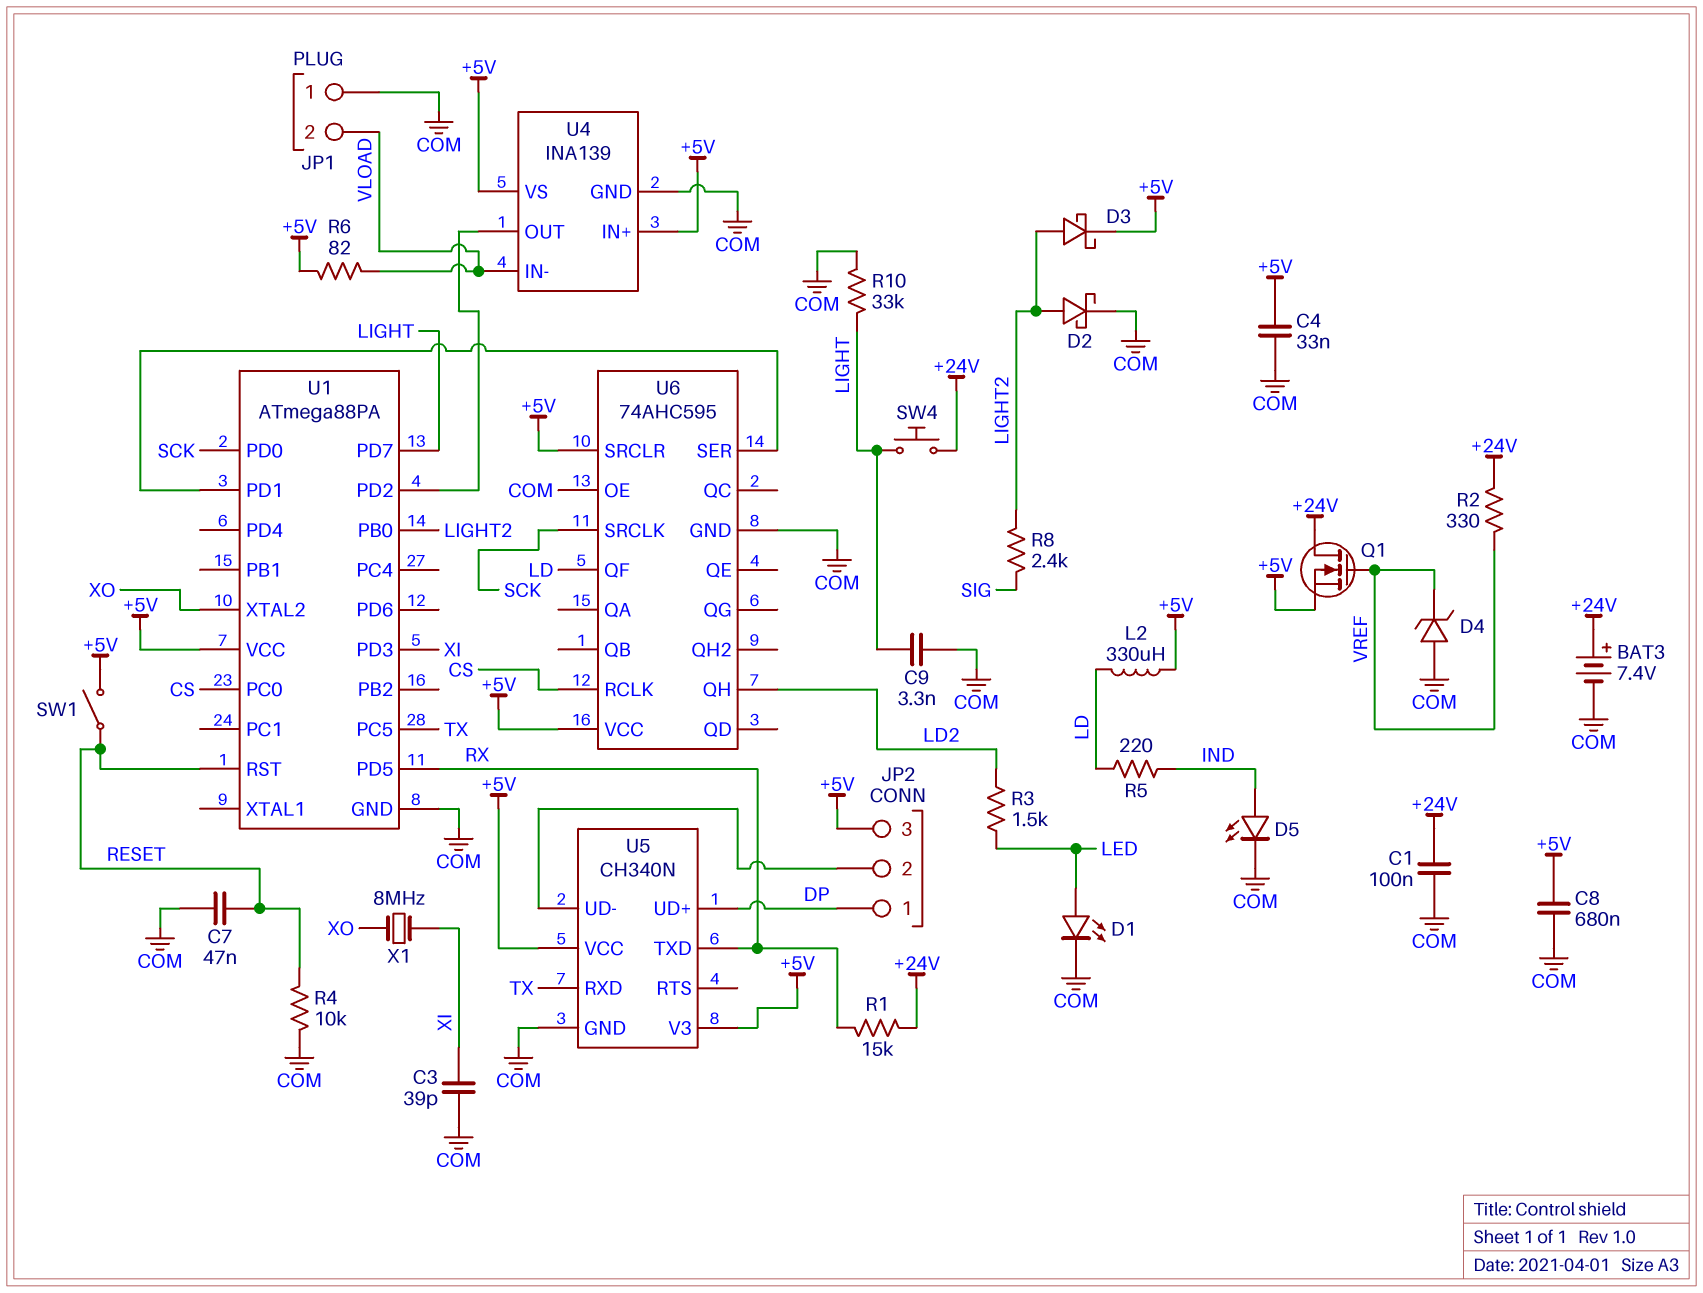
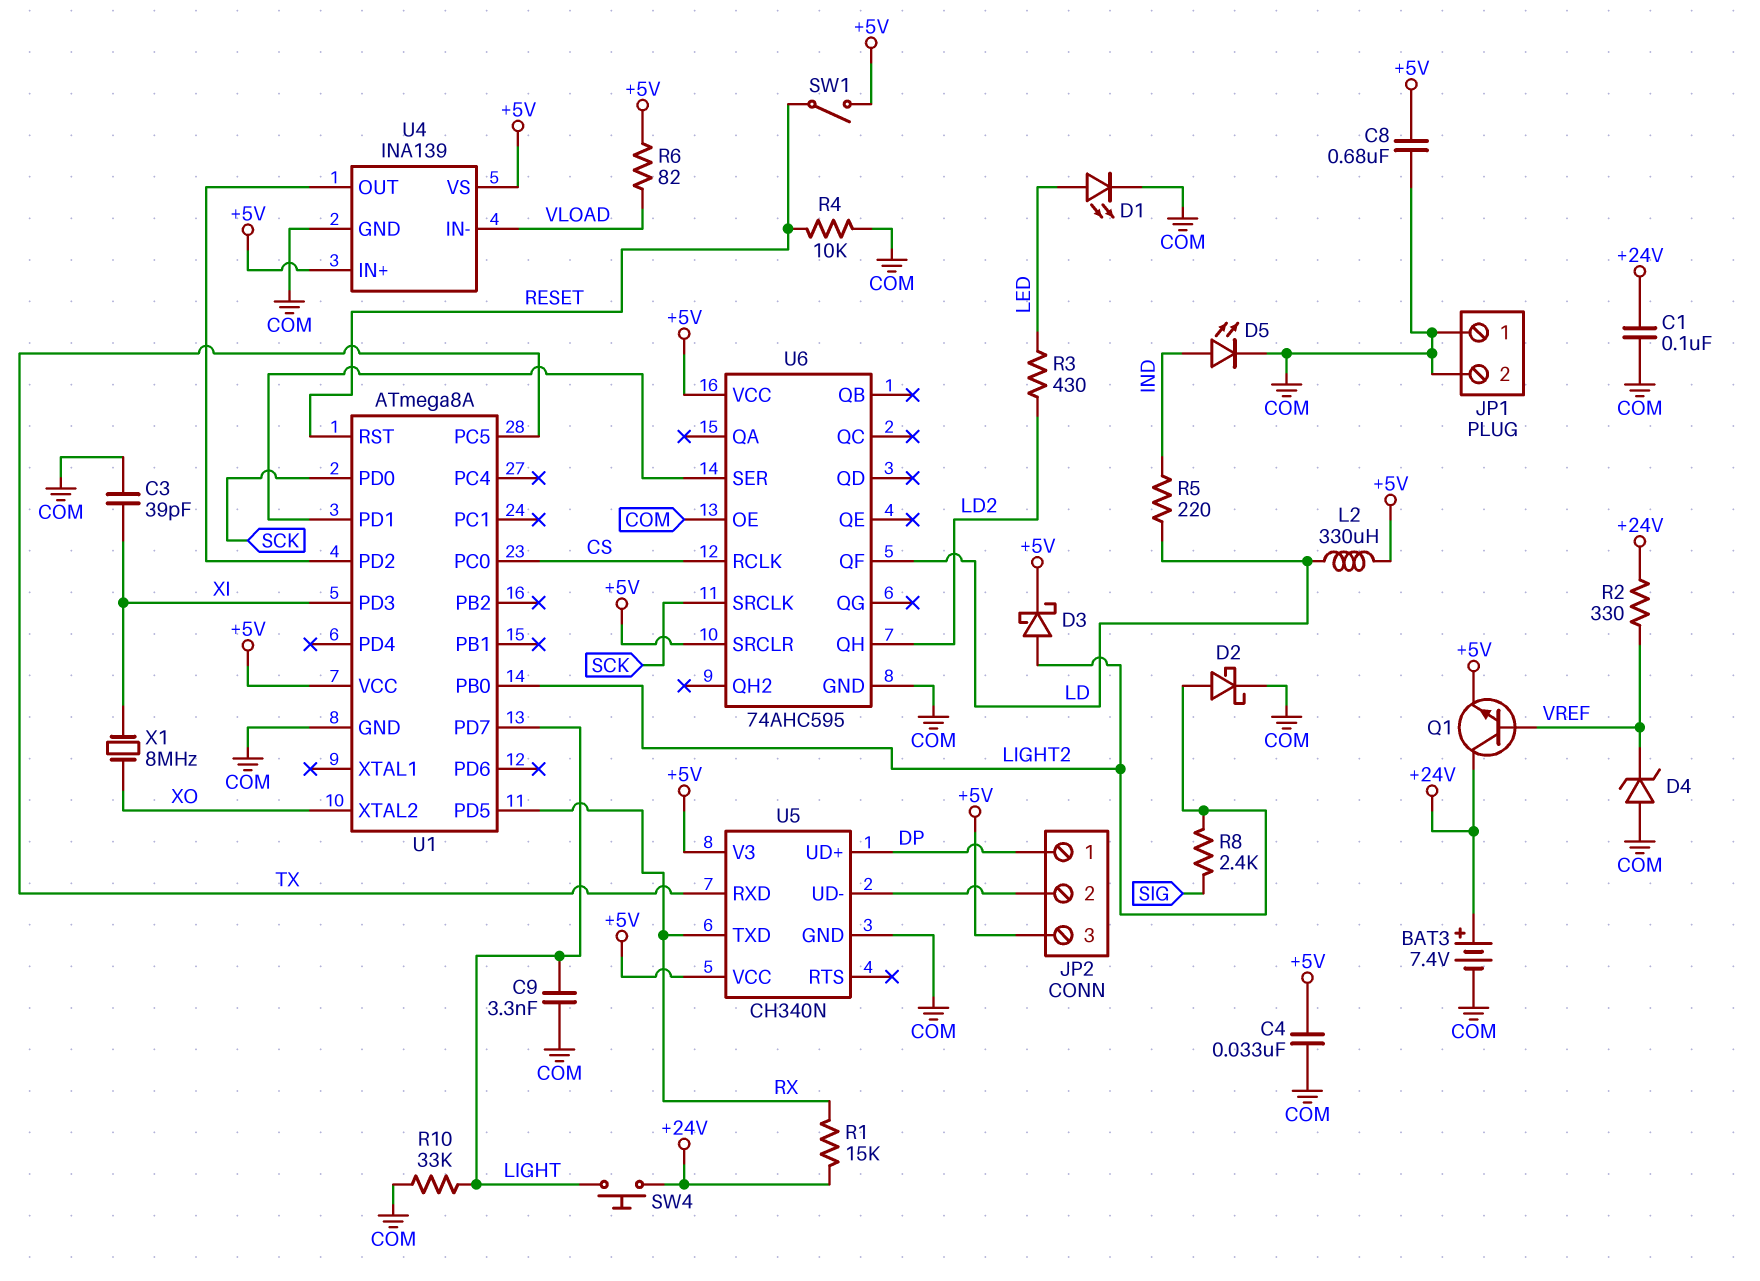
C7: 47nF (COM, RESET) -> none
JP1 pin 2: VLOAD -> COM
Q1: NMOS (G VREF, D +24V, S +5V) -> NPN (B VREF, C +24V, E +5V)
R3: 1.5k (LD2, LED) -> 430 (LD2, LED)
U1: ATmega88PA -> ATmega8A

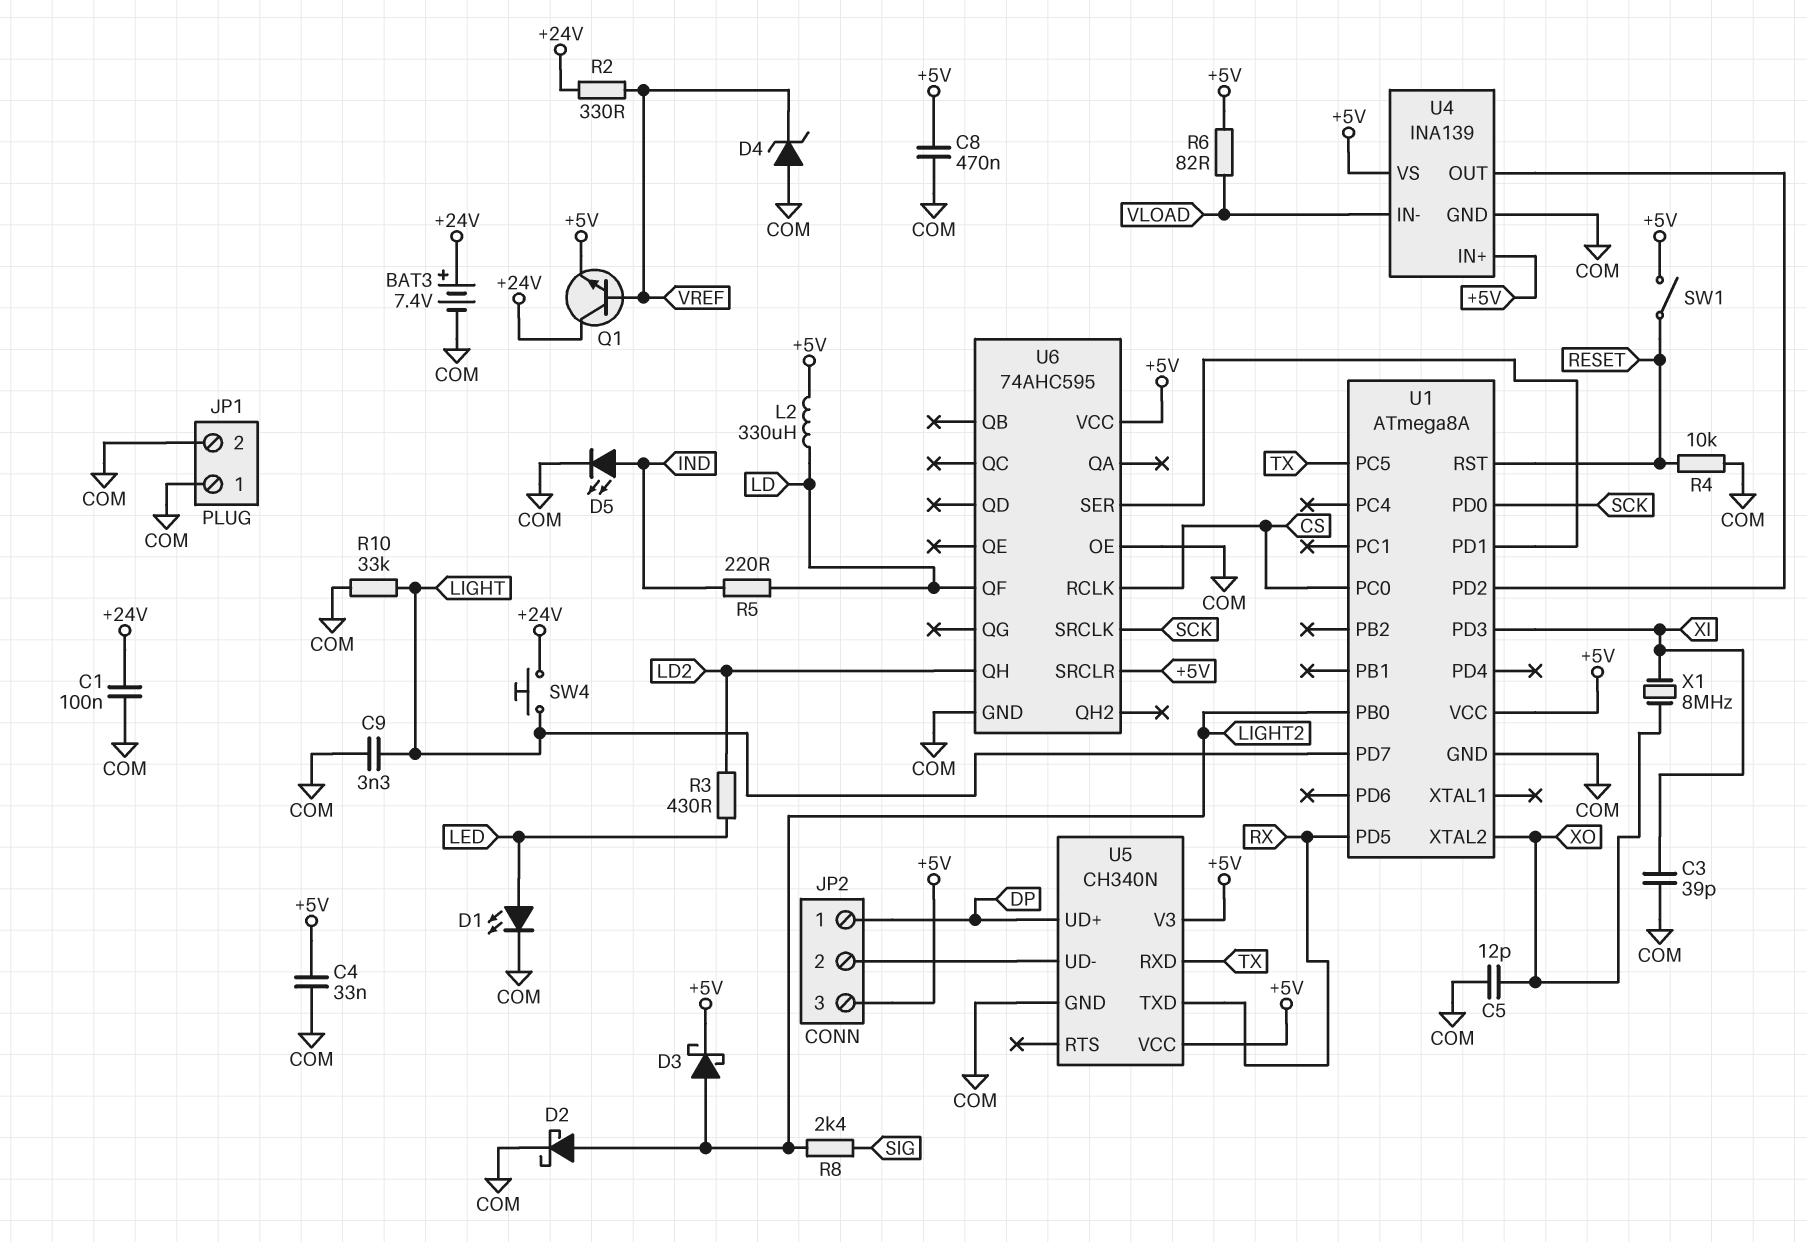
C5: none -> 12pF (COM, XO)
C8: 680nF (+5V, COM) -> 470nF (+5V, COM)
R1: 15k (+24V, RX) -> none

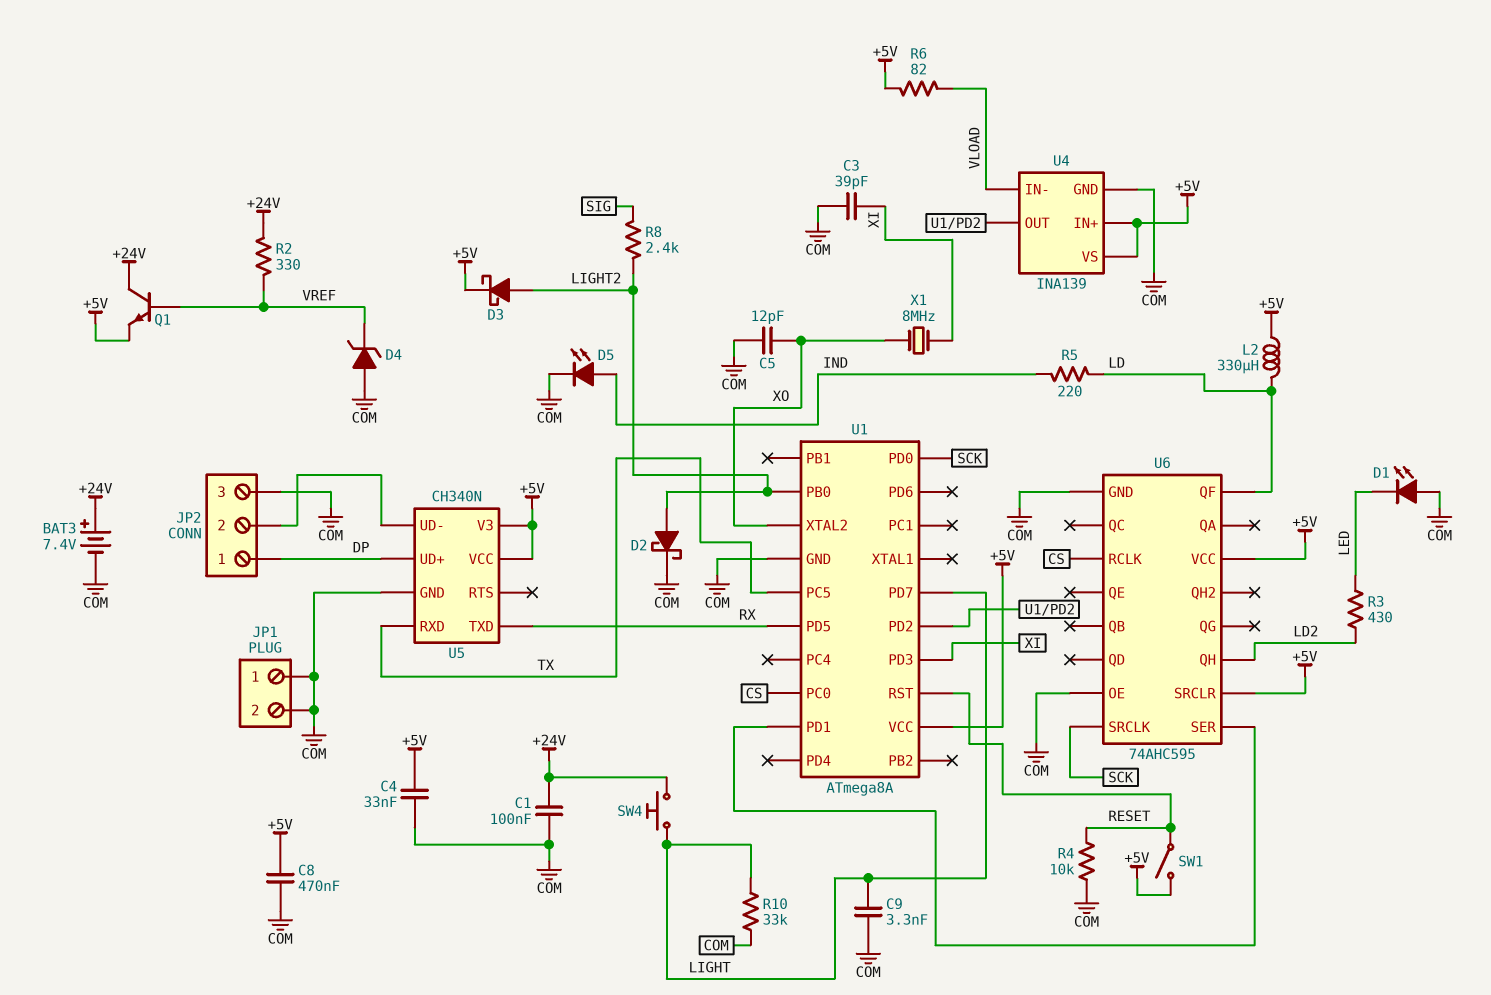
D1: LED (A LED, K COM) -> LED (A COM, K LED)
JP2 pin 3: +5V -> COM

